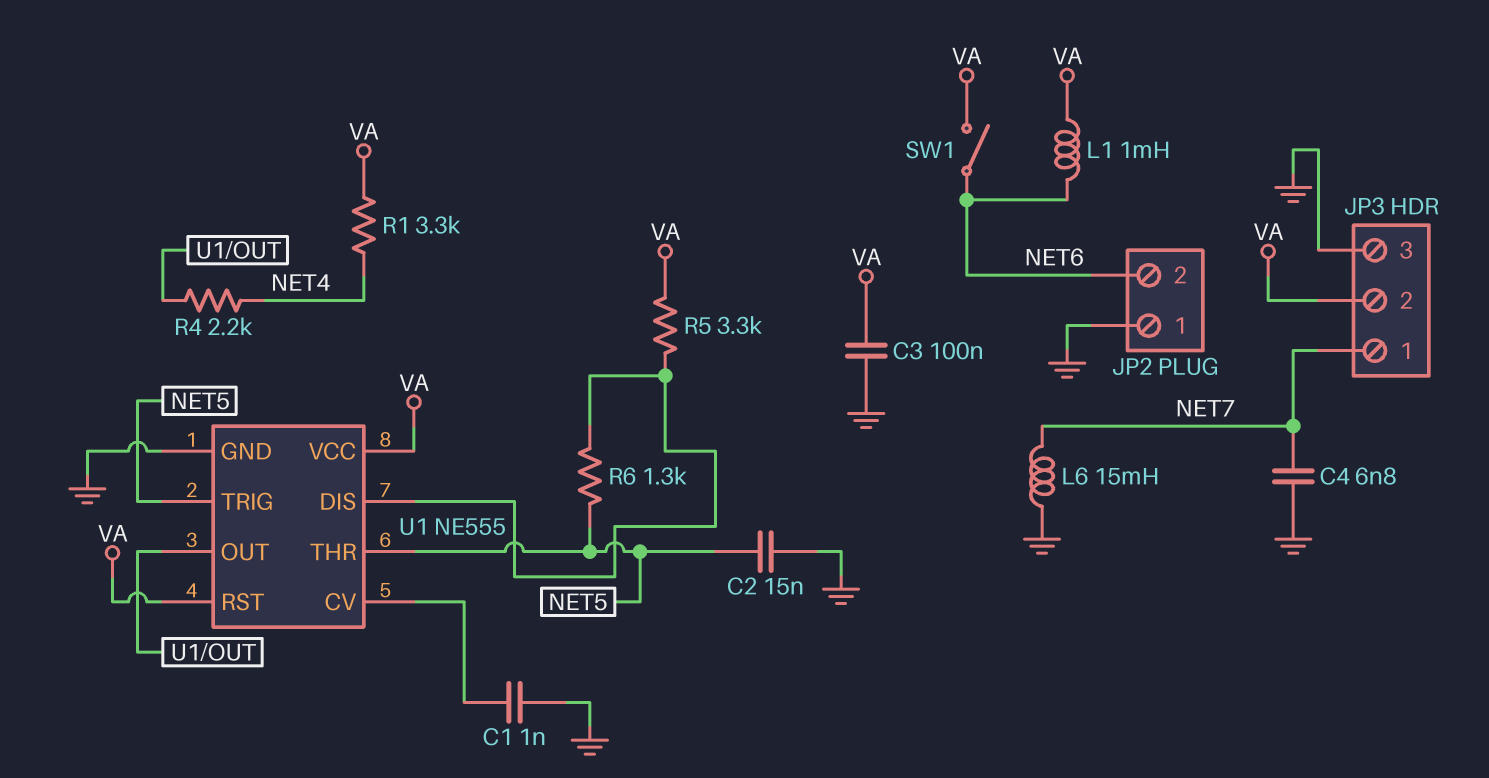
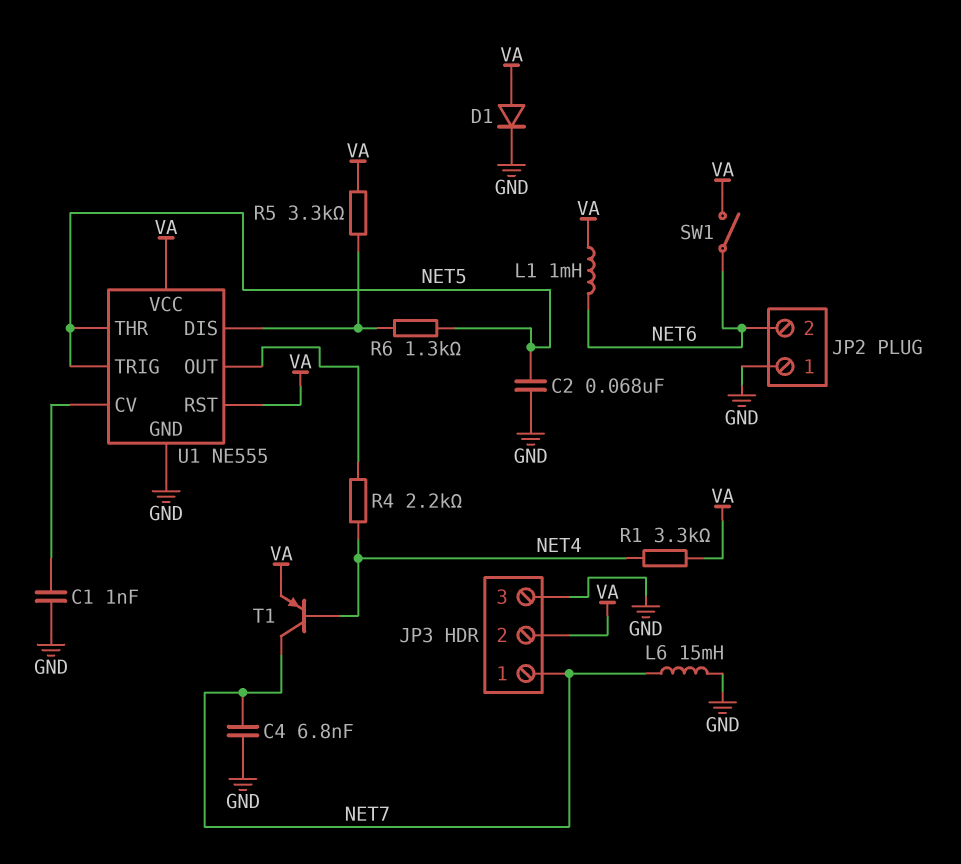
C2: 15nF (GND, NET5) -> 68nF (GND, NET5)
C3: 100nF (GND, VA) -> none
D1: none -> diode (A VA, K GND)
T1: none -> PNP (B NET4, C NET7, E VA)

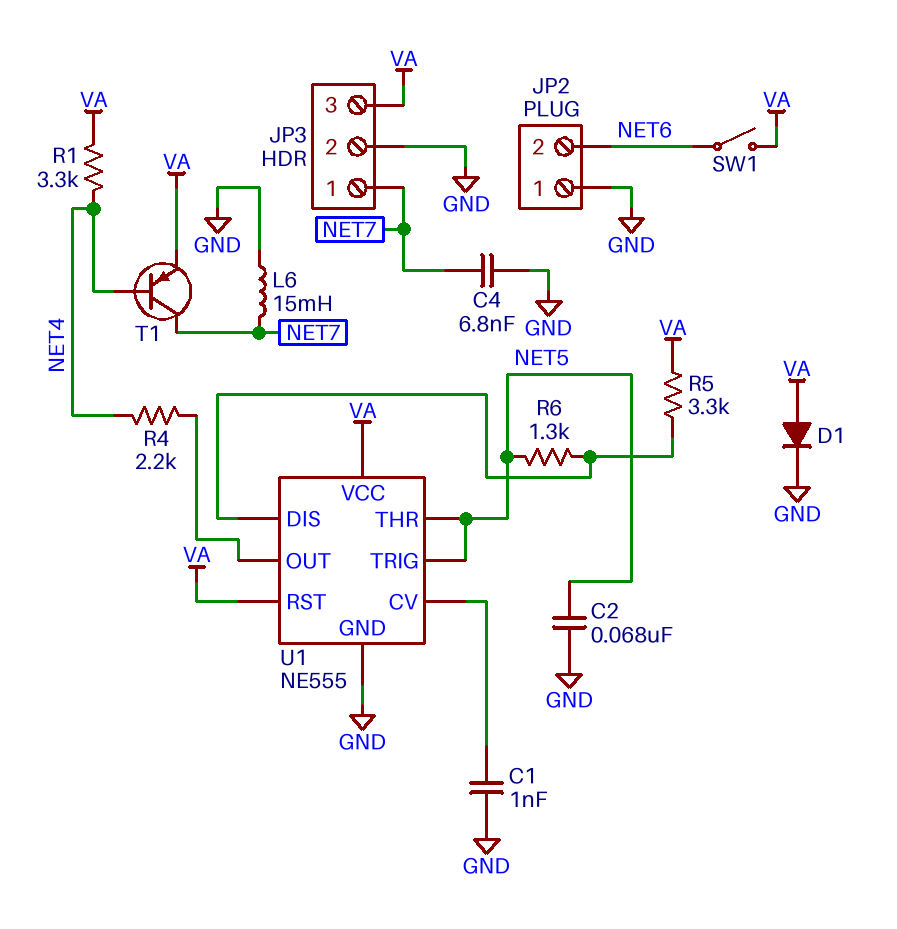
JP3 pin 2: VA -> GND
JP3 pin 3: GND -> VA
L1: 1mH (NET6, VA) -> none

